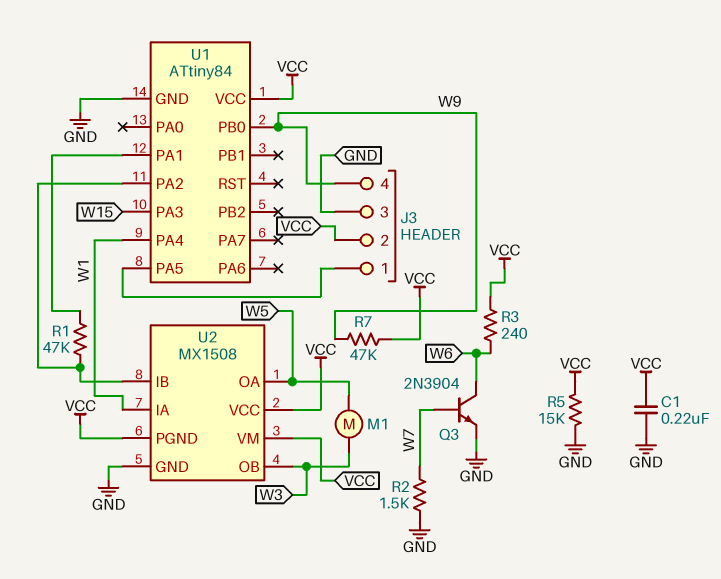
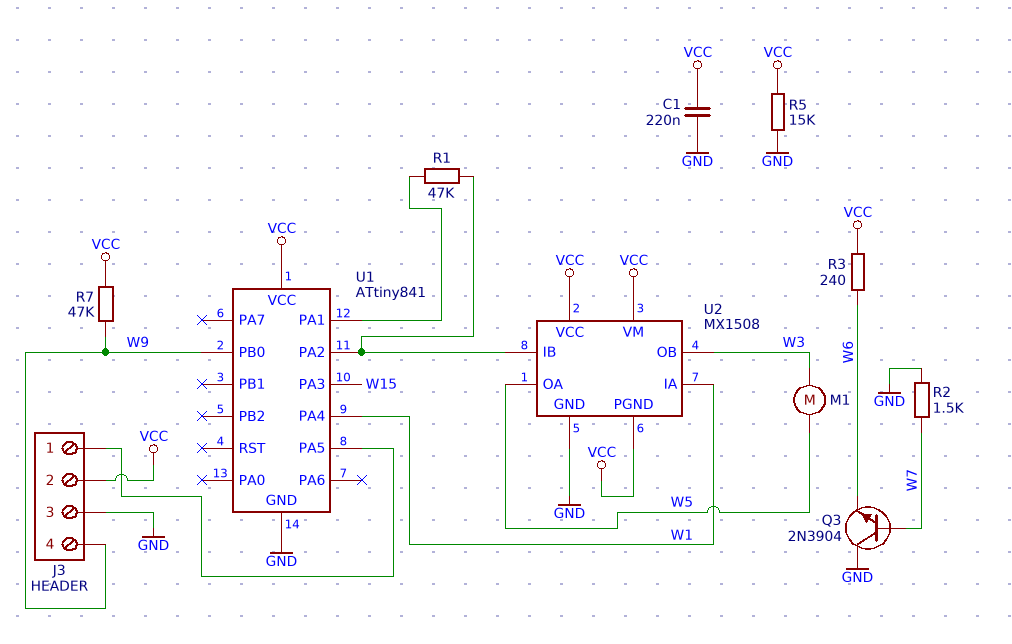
Q3: NPN 2N3904 (B W7, C W6, E GND) -> NPN 2N3904 (B W7, C GND, E W6)
U1: ATtiny84 -> ATtiny841

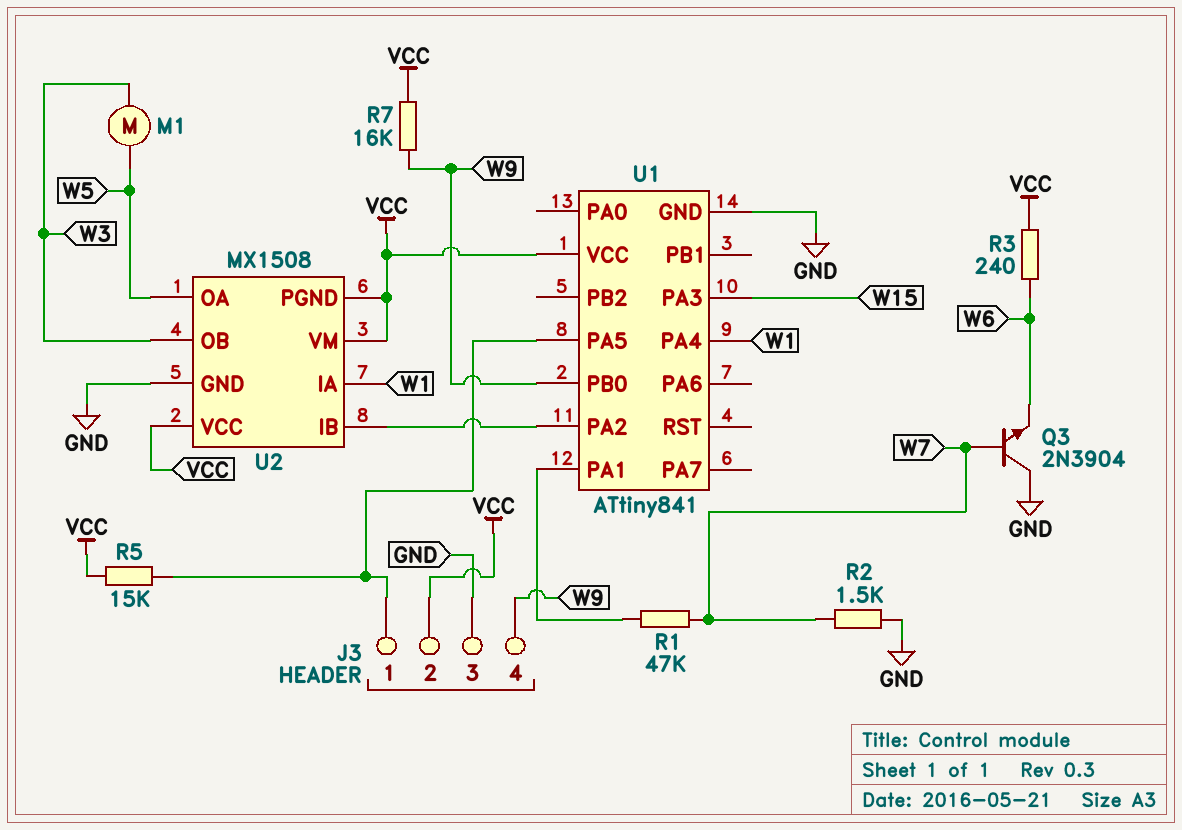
C1: 220nF (GND, VCC) -> none
R1: 47k (U1/PA1, U1/PA2) -> 47k (U1/PA1, W7)
R5: 15k (GND, VCC) -> 15k (J3/1, VCC)
R7: 47k (VCC, W9) -> 16k (VCC, W9)

